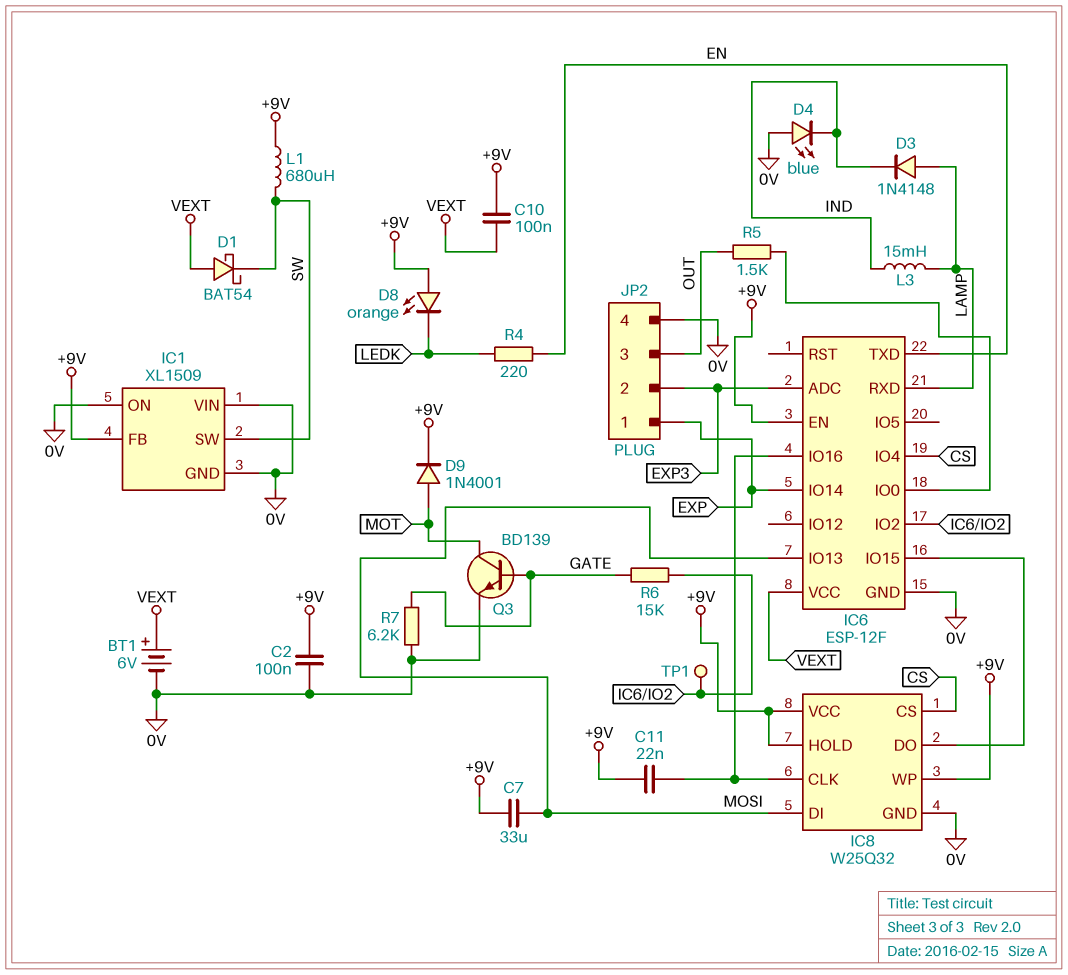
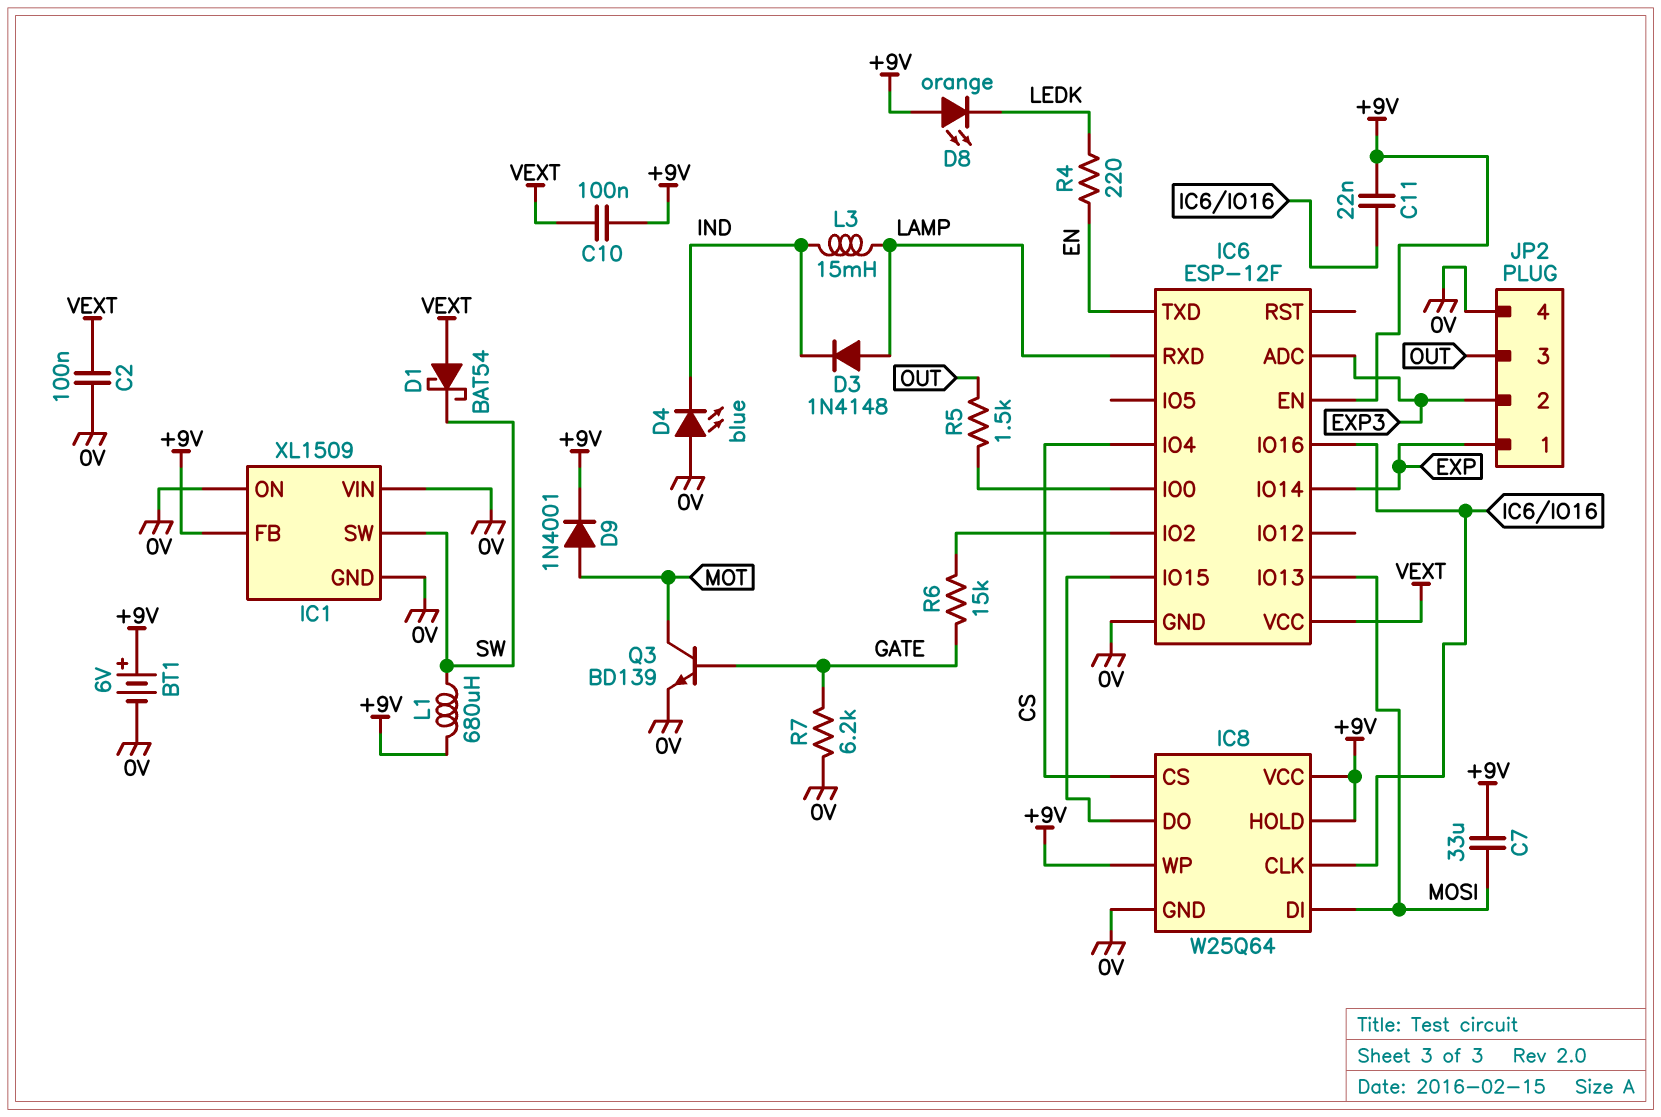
BT1: 6V (plus VEXT, minus 0V) -> 6V (plus +9V, minus 0V)
C2: 100nF (+9V, 0V) -> 100nF (0V, VEXT)
IC8: W25Q32 -> W25Q64
TP1: test point (IC6/IO2) -> none

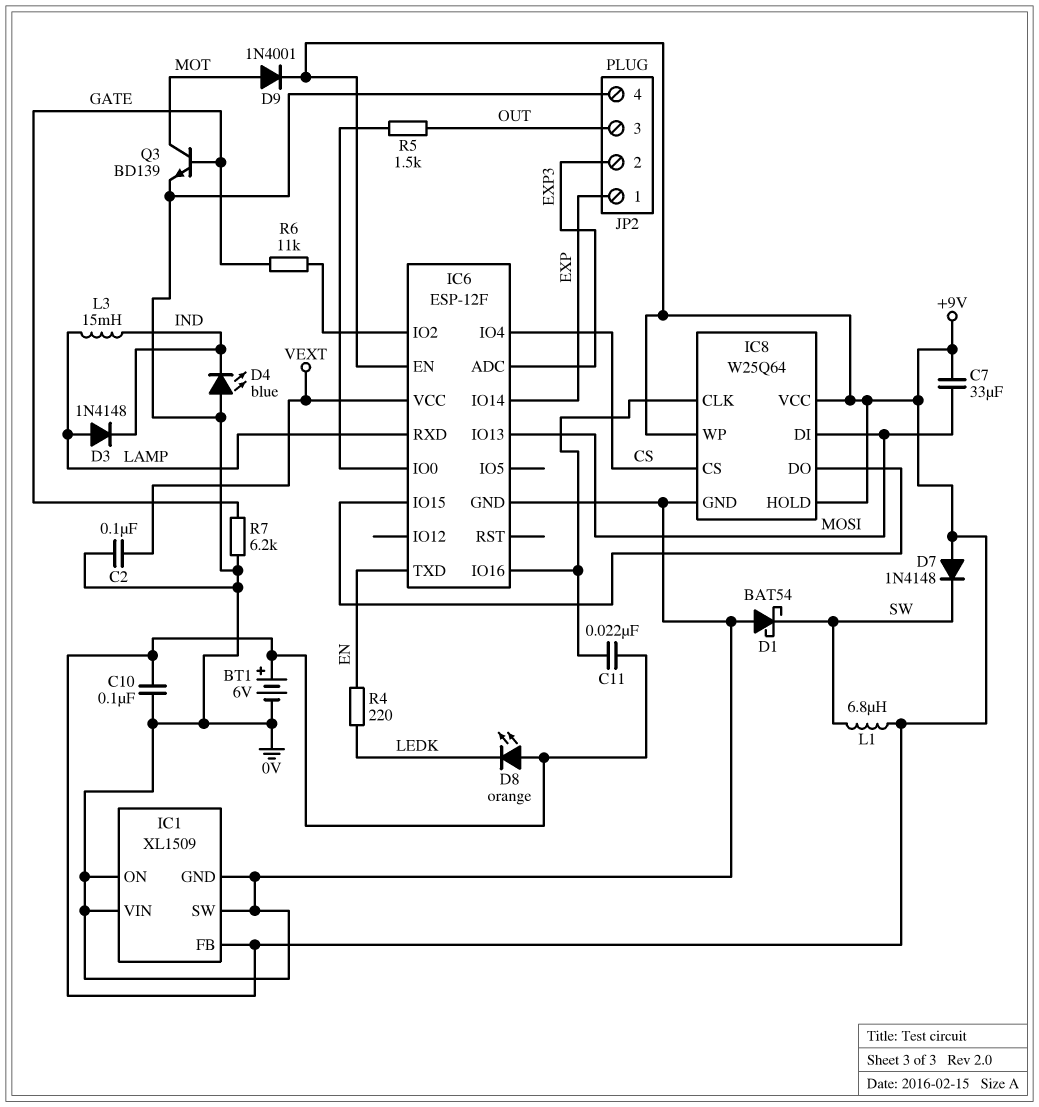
C10: 100nF (+9V, VEXT) -> 100nF (+9V, 0V)
D1: schottky BAT54 (A VEXT, K SW) -> schottky BAT54 (A 0V, K SW)
D7: none -> diode 1N4148 (A +9V, K SW)
IC1 pin SW: SW -> 0V
L1: 680uH (+9V, SW) -> 6.8uH (+9V, SW)
R6: 15k (GATE, IC6/IO2) -> 11k (GATE, IC6/IO2)

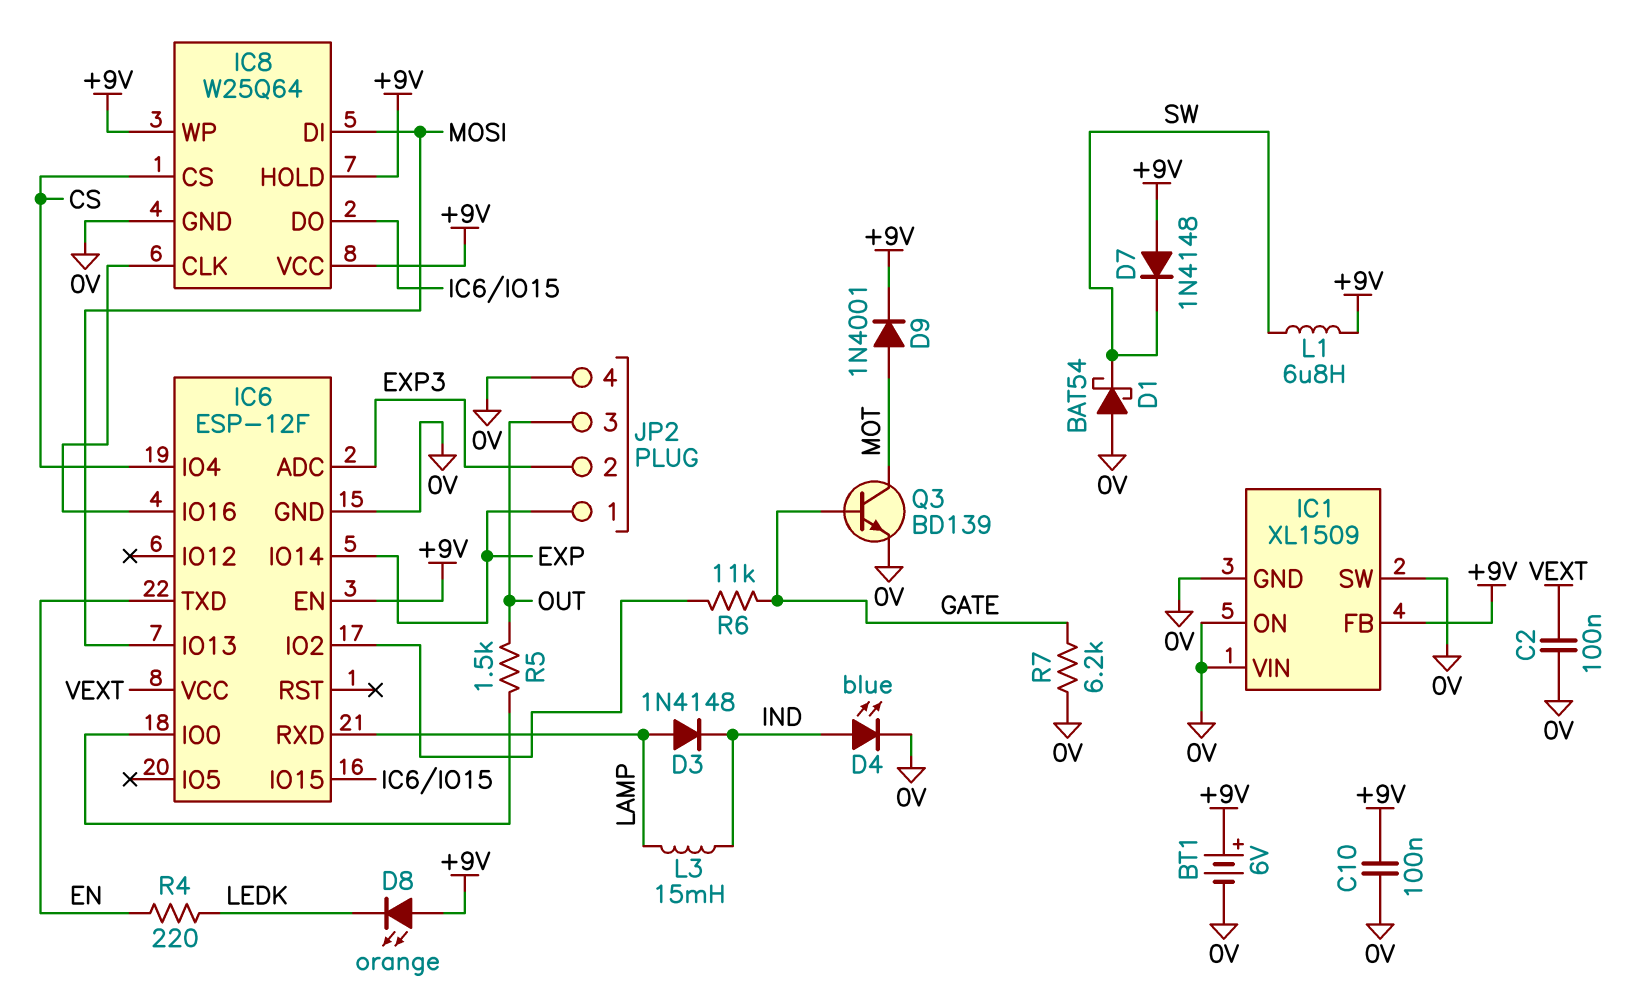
C7: 33uF (+9V, MOSI) -> none
C11: 22nF (+9V, IC6/IO16) -> none
D4: LED blue (A 0V, K IND) -> LED blue (A IND, K 0V)

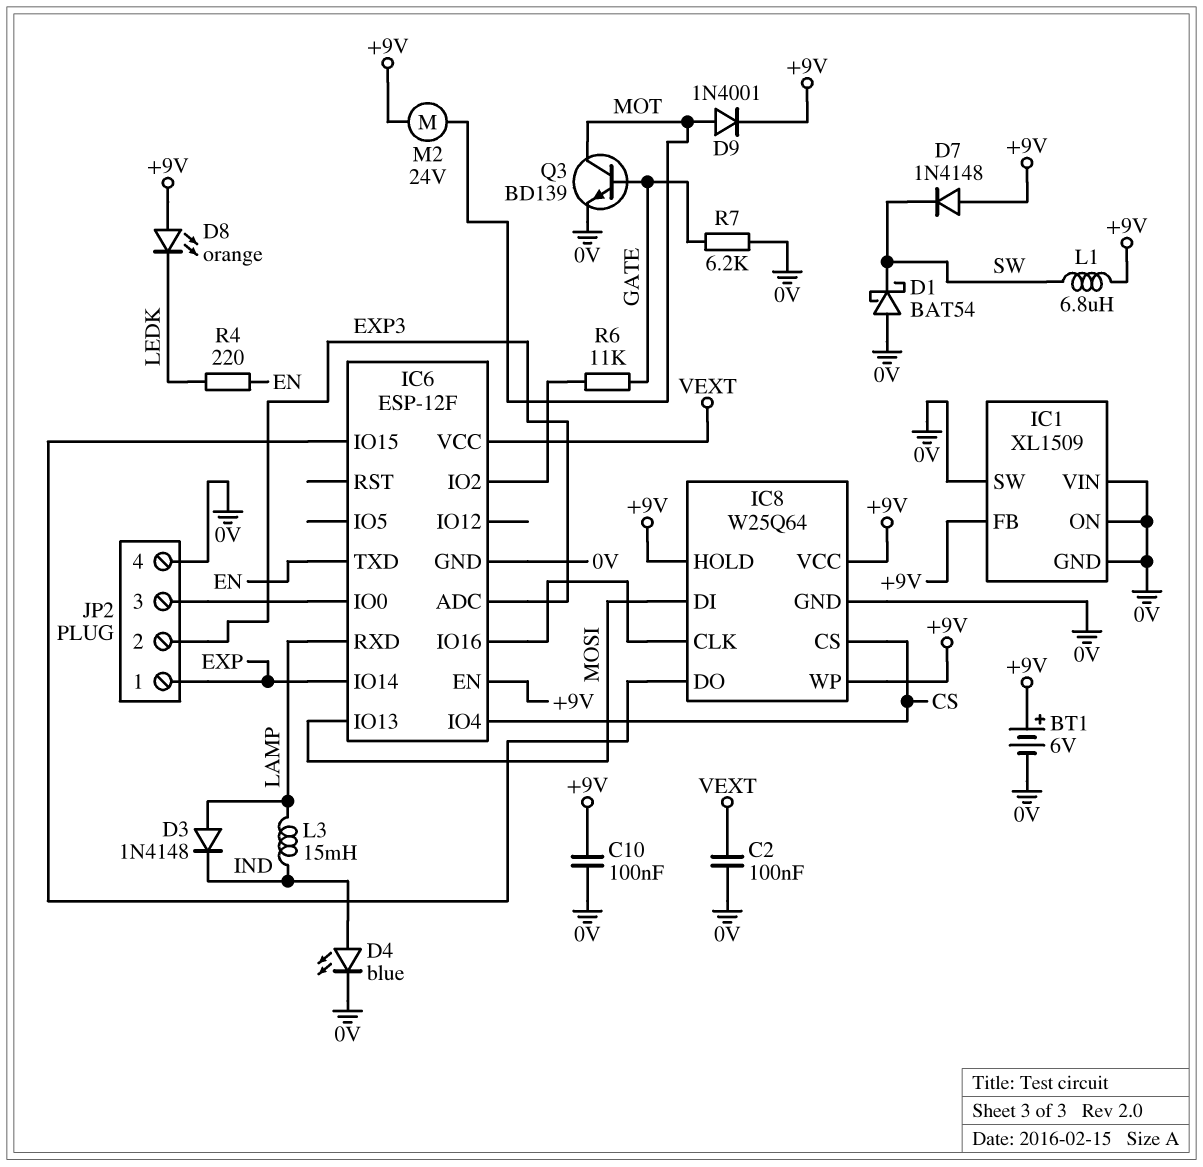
JP2 pin 3: OUT -> IC6/IO0
M2: none -> motor 24V (+9V, MOT)
R5: 1.5k (IC6/IO0, OUT) -> none

